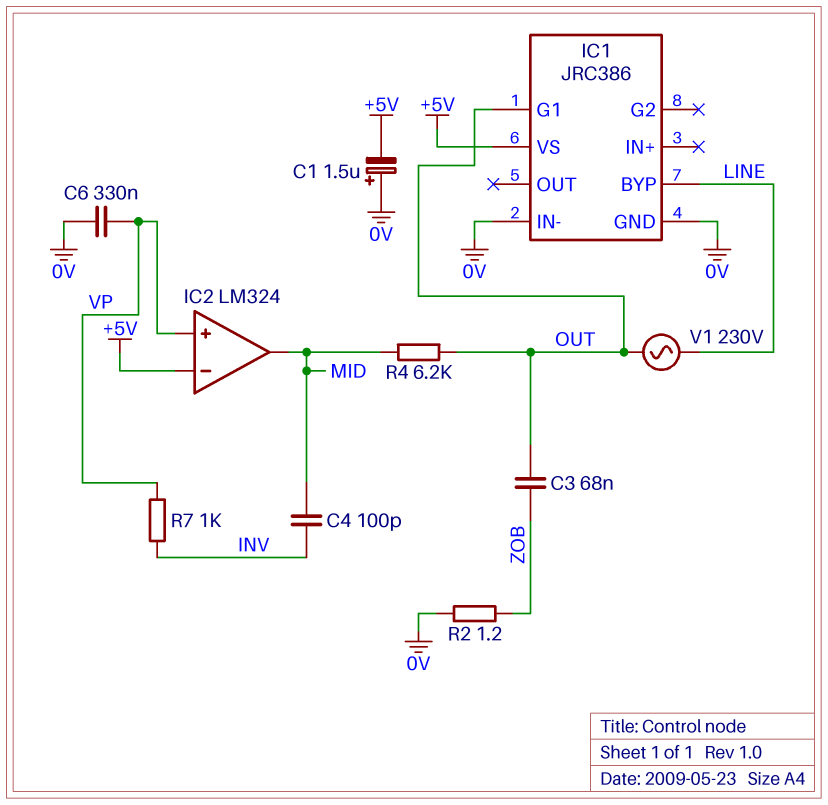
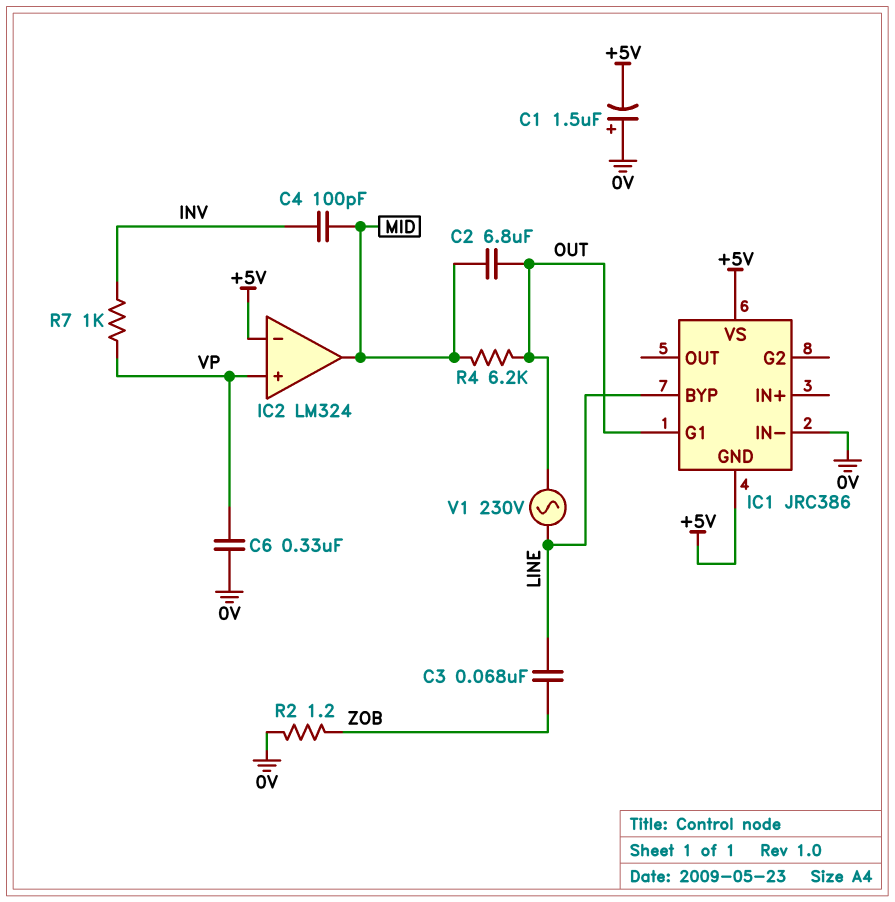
C2: none -> 6.8uF (MID, OUT)
C3: 68nF (OUT, ZOB) -> 68nF (LINE, ZOB)
IC1 pin GND: 0V -> +5V

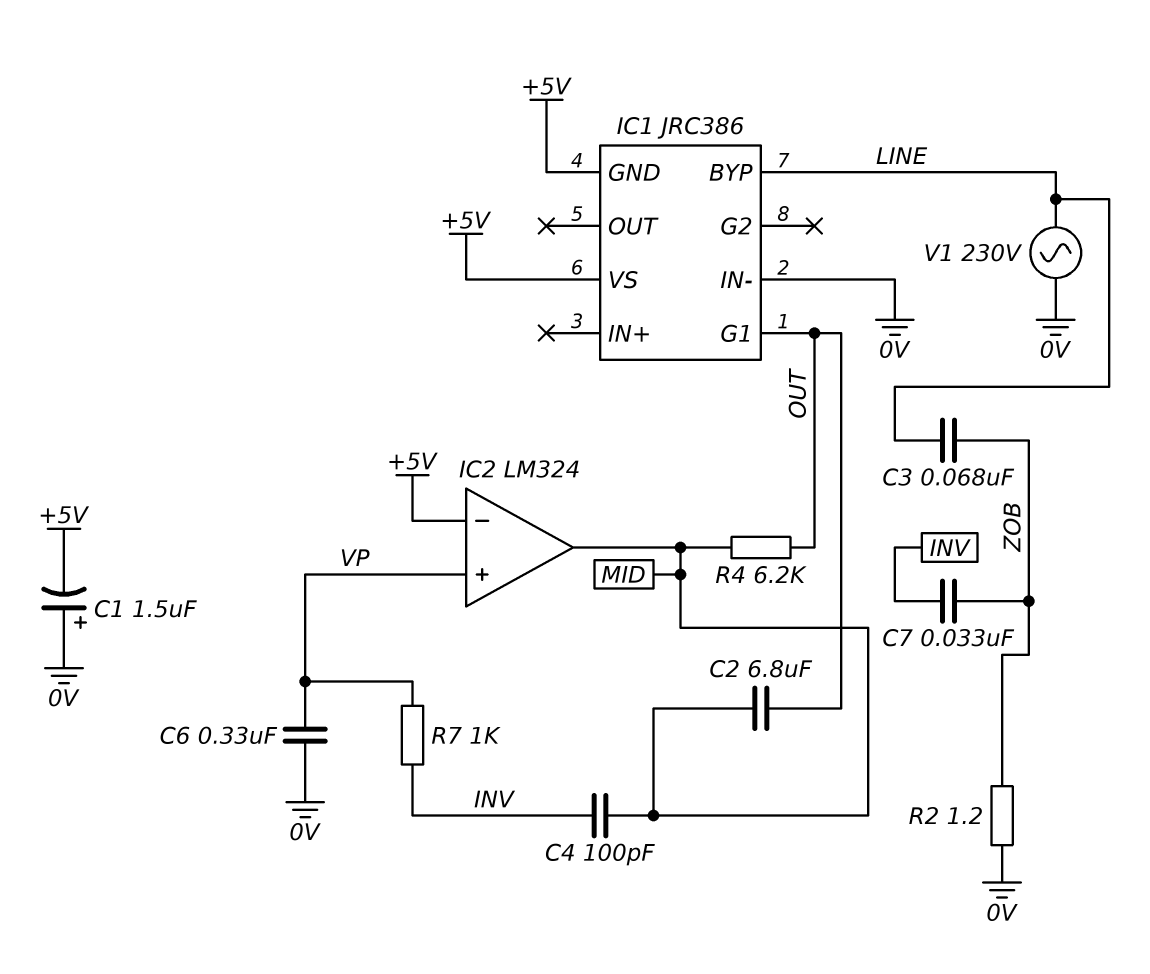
C7: none -> 33nF (INV, ZOB)
V1: AC 230V (LINE, OUT) -> AC 230V (0V, LINE)

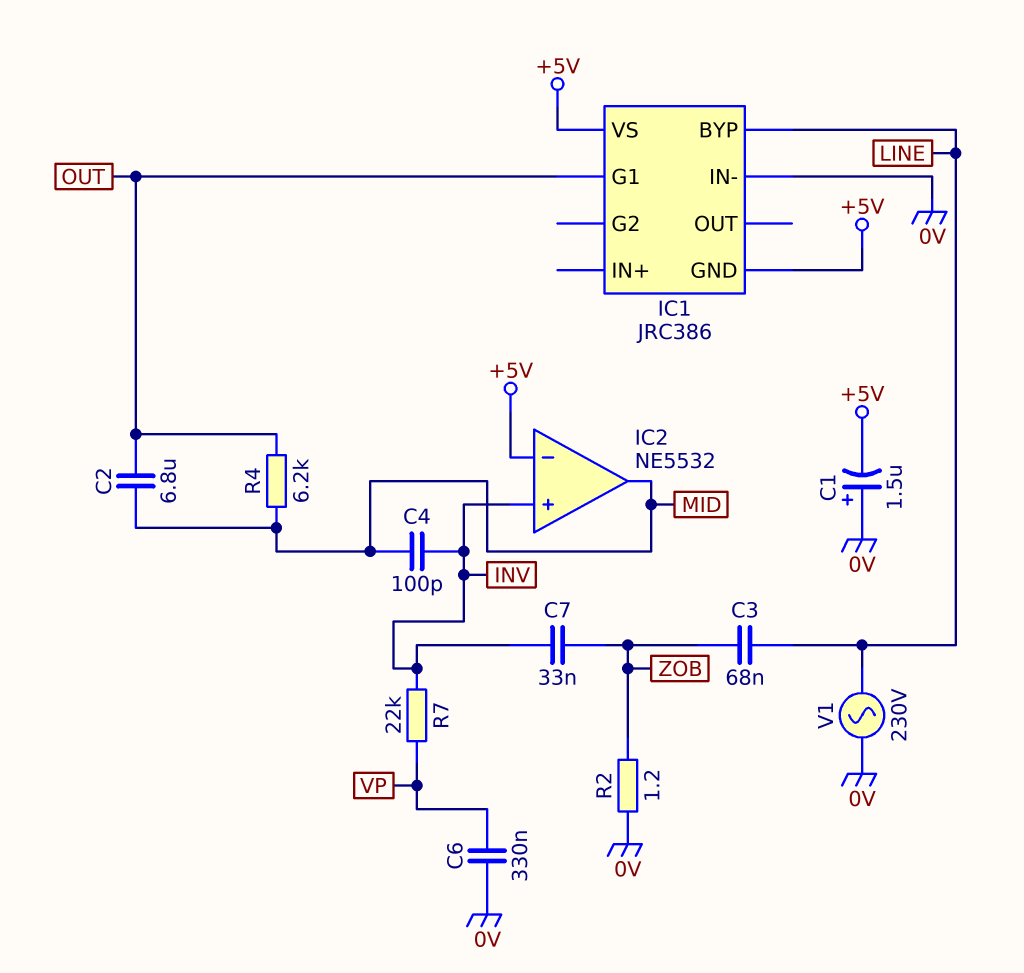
IC2: LM324 -> NE5532
IC2 pin in+: VP -> INV
R7: 1k (INV, VP) -> 22k (INV, VP)

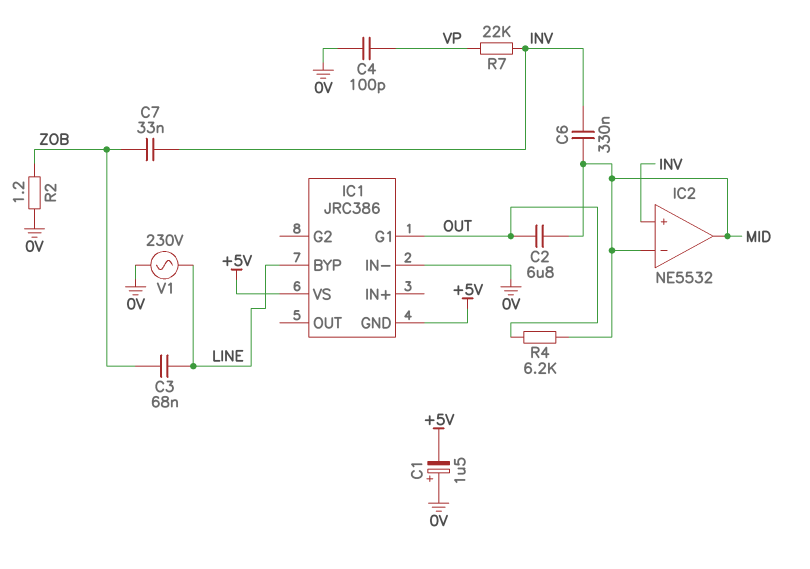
C4: 100pF (INV, MID) -> 100pF (0V, VP)
C6: 330nF (0V, VP) -> 330nF (INV, MID)
IC2 pin in-: +5V -> MID

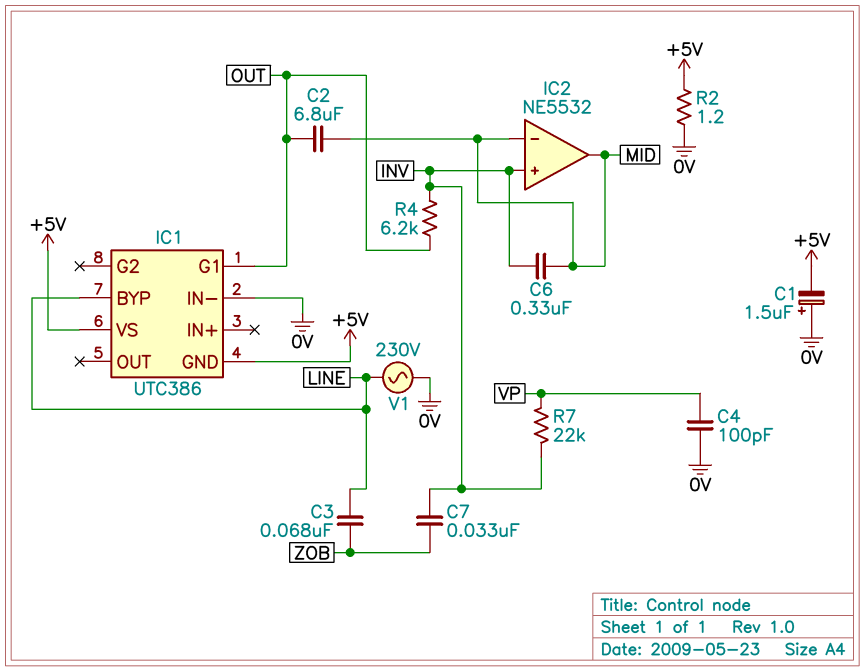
IC1: JRC386 -> UTC386
R2: 1.2 (0V, ZOB) -> 1.2 (+5V, 0V)
R4: 6.2k (MID, OUT) -> 6.2k (INV, OUT)

